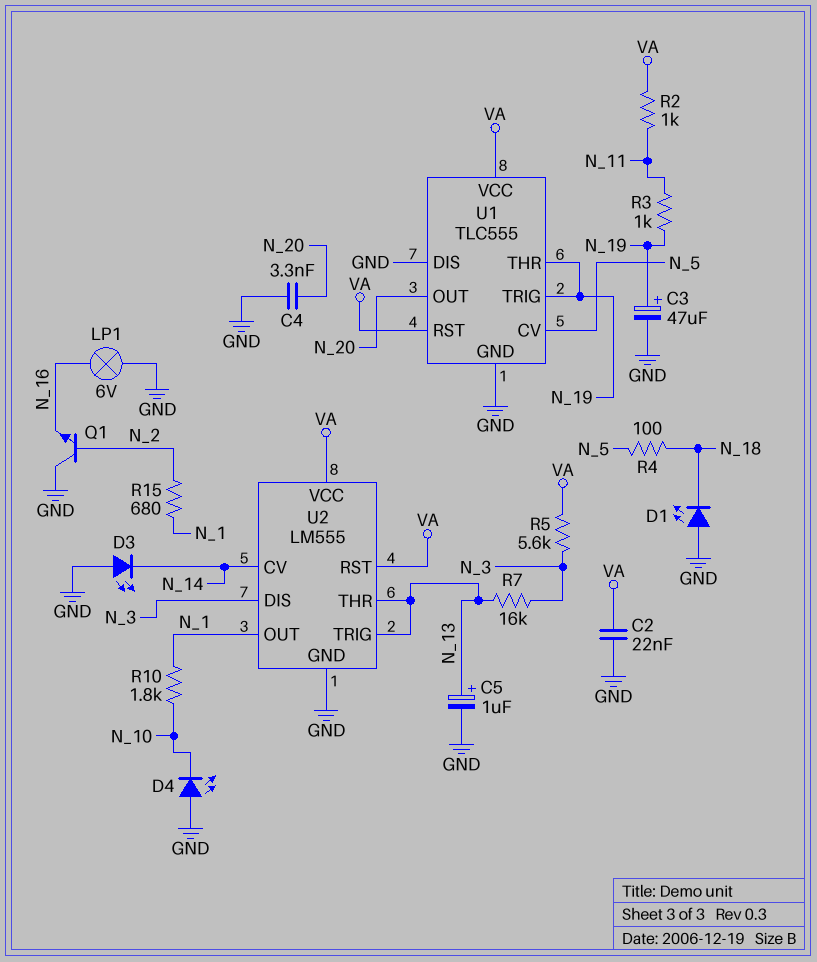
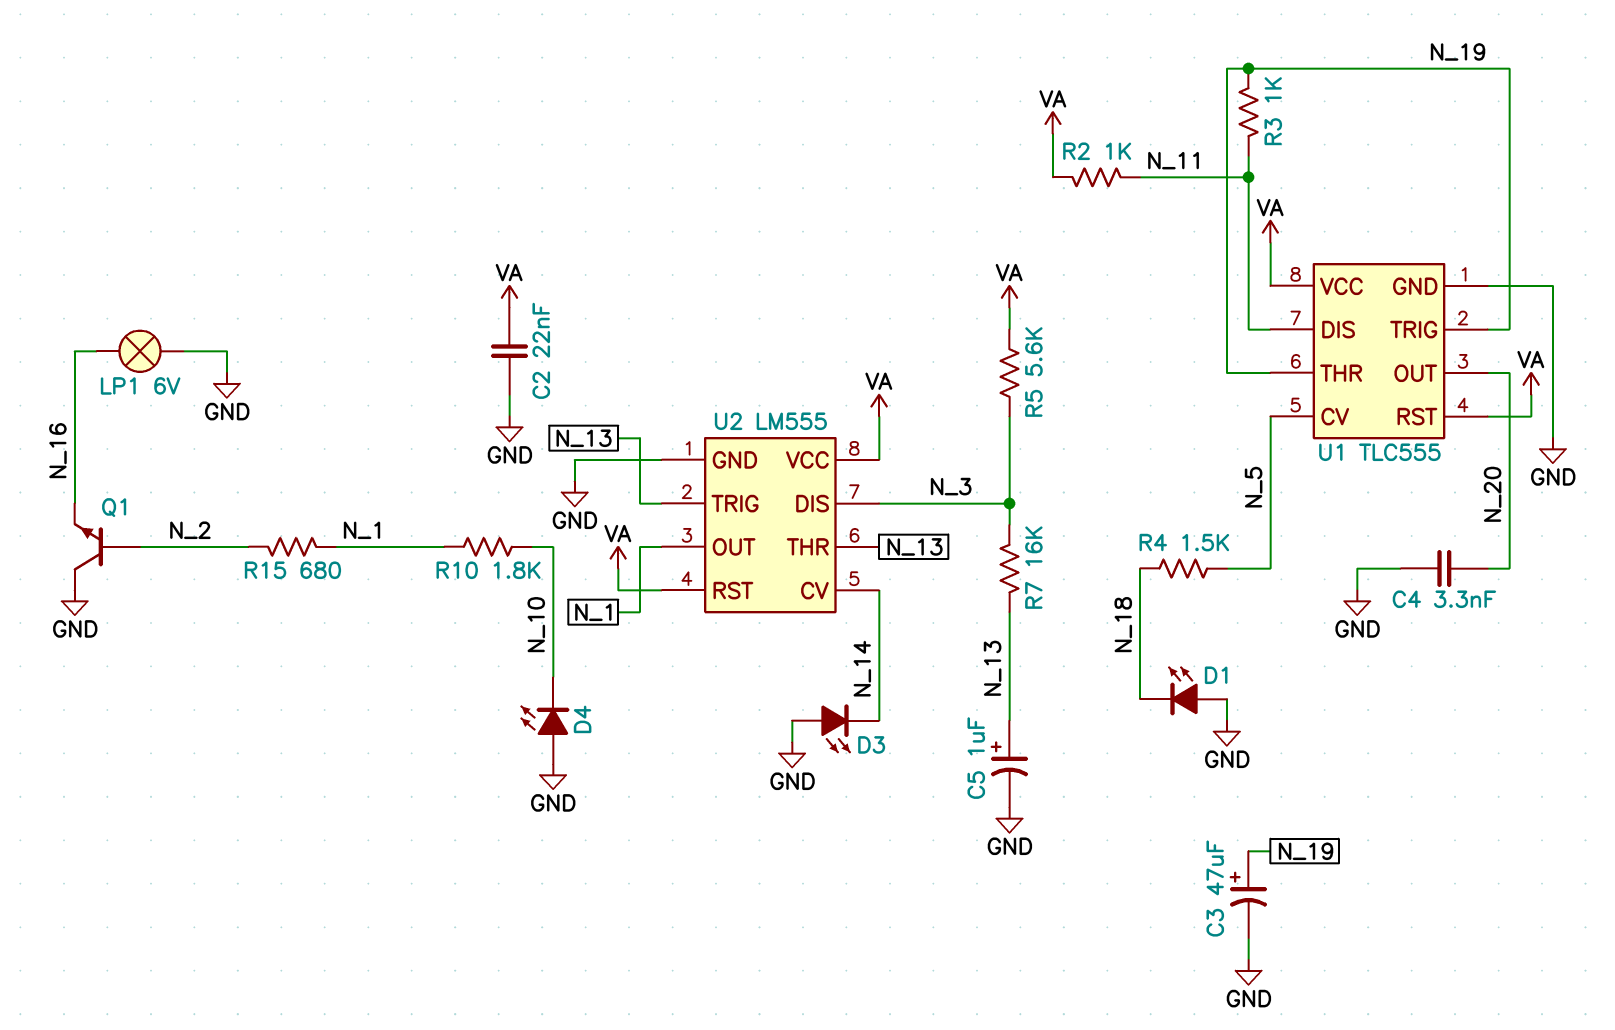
R4: 100 (N_5, N_18) -> 1.5k (N_5, N_18)
U1 pin DIS: GND -> N_11

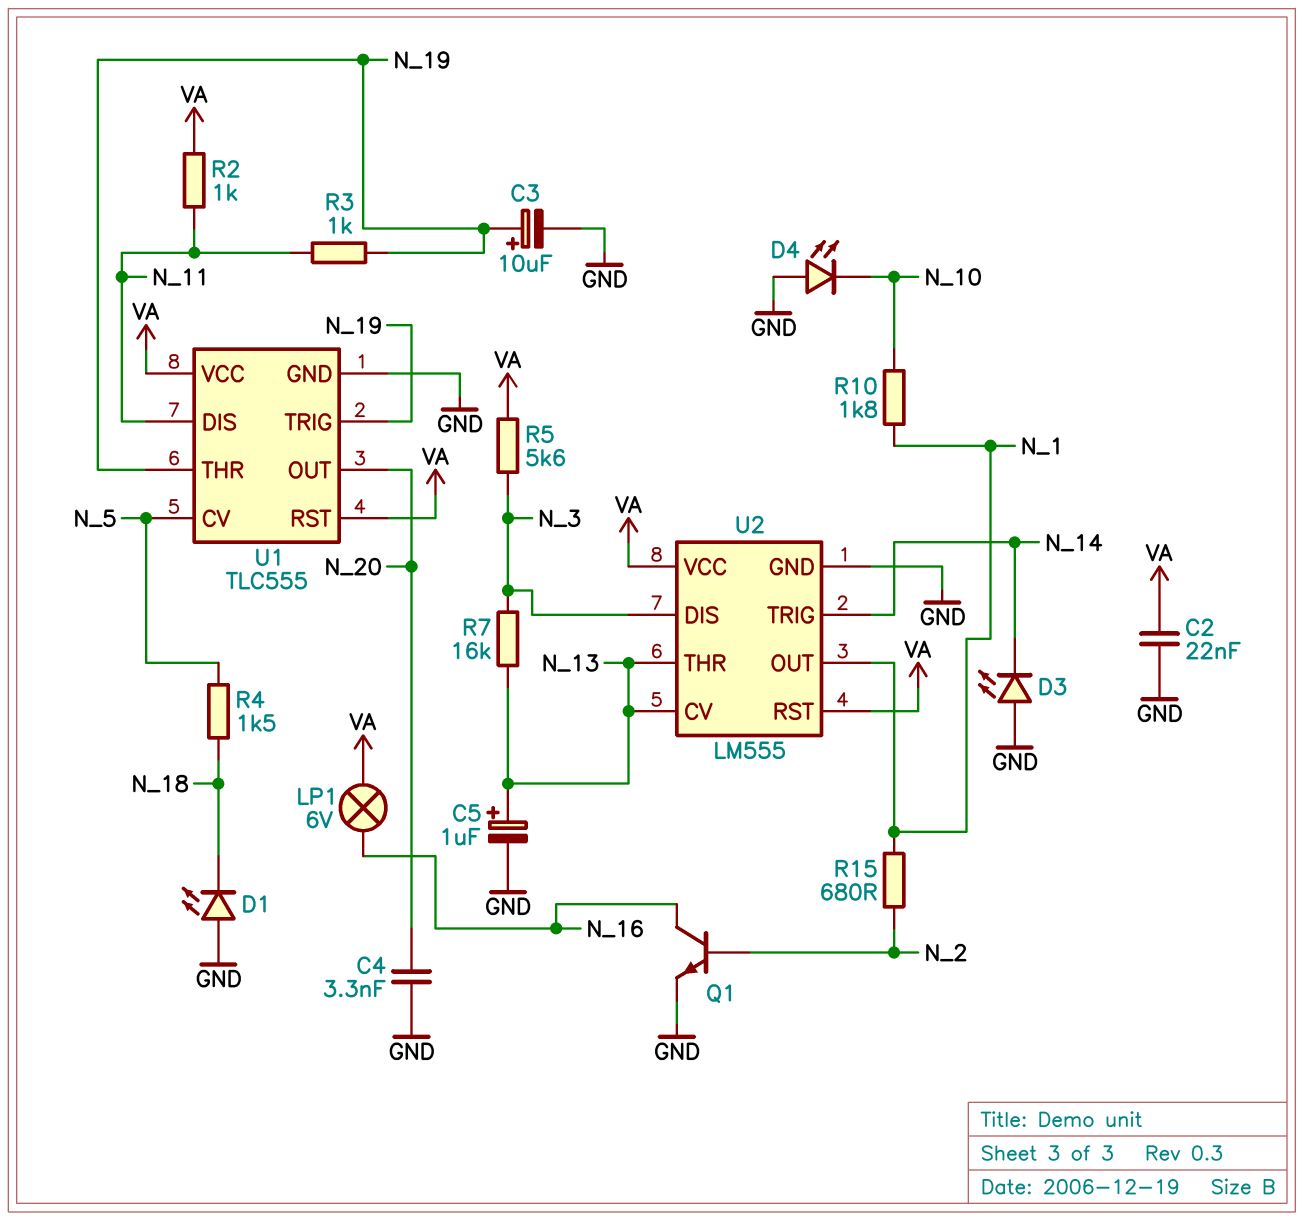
C3: 47uF (plus N_19, minus GND) -> 10uF (plus N_19, minus GND)
LP1: lamp 6V (GND, N_16) -> lamp 6V (N_16, VA)
Q1: NPN (B N_2, C GND, E N_16) -> NPN (B N_2, C N_16, E GND)
U2 pin CV: N_14 -> N_13
U2 pin TRIG: N_13 -> N_14

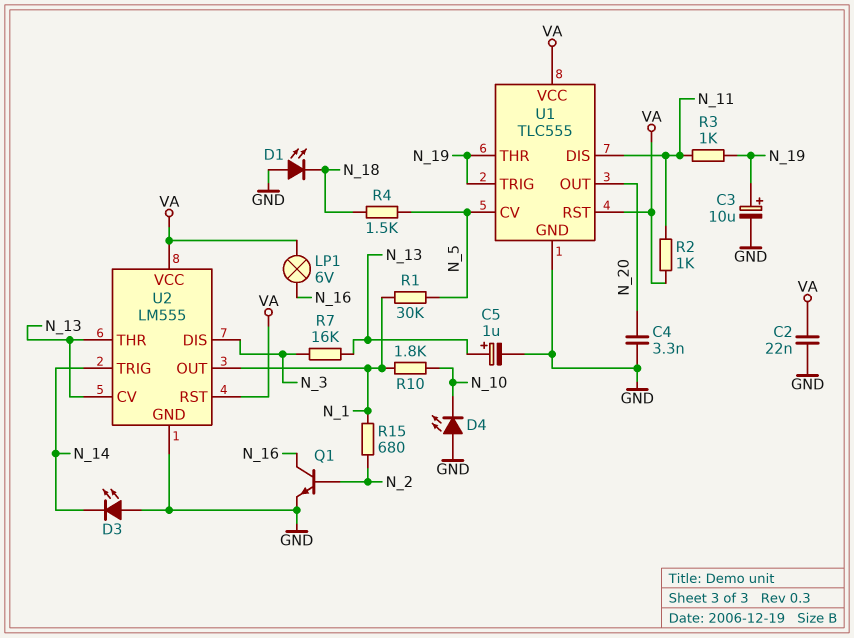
R1: none -> 30k (N_1, N_5)
R5: 5.6k (N_3, VA) -> none

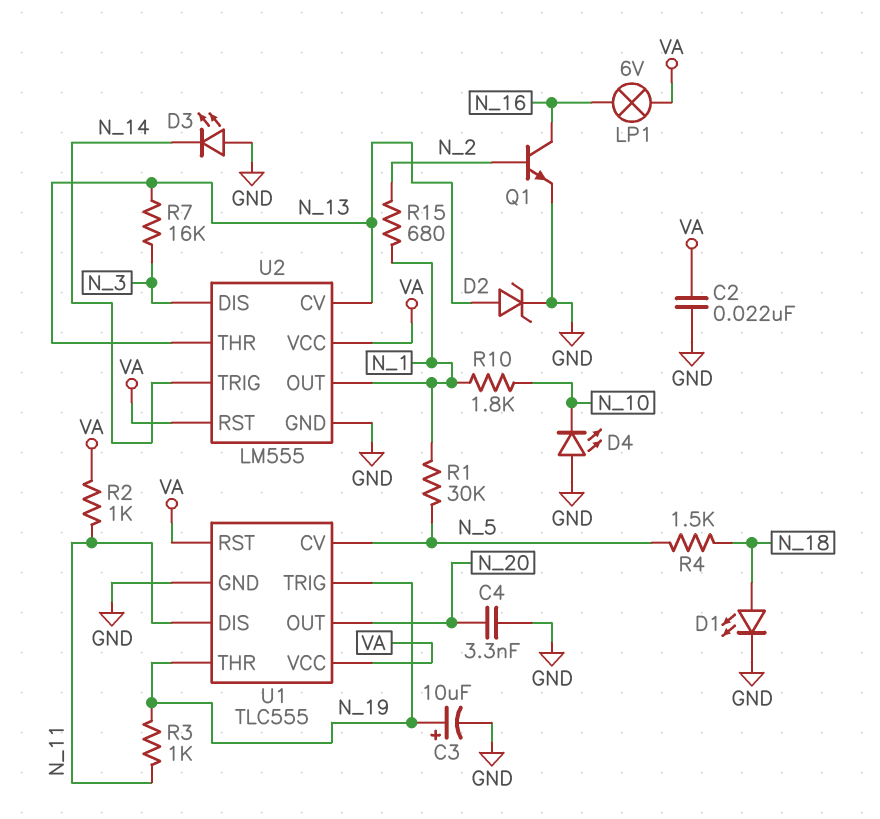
C5: 1uF (plus N_13, minus GND) -> none
D1: LED (A GND, K N_18) -> LED (A N_18, K GND)
D2: none -> zener (A N_13, K GND)

